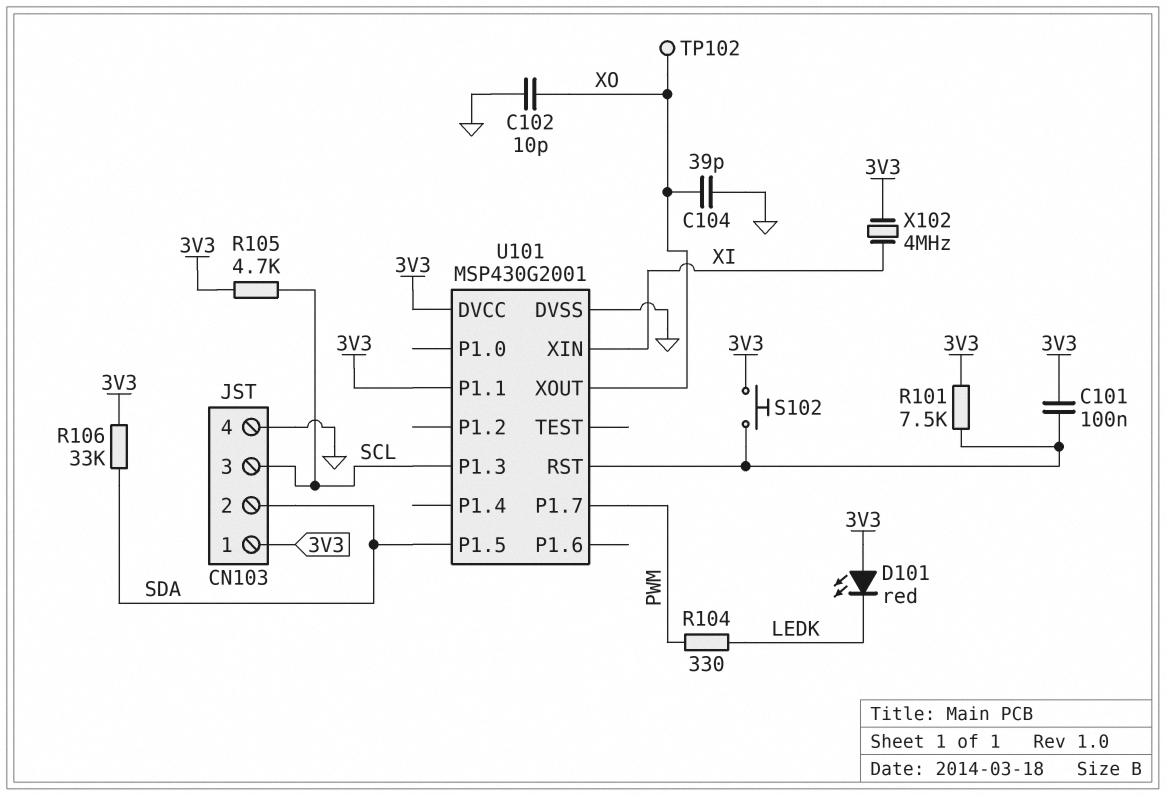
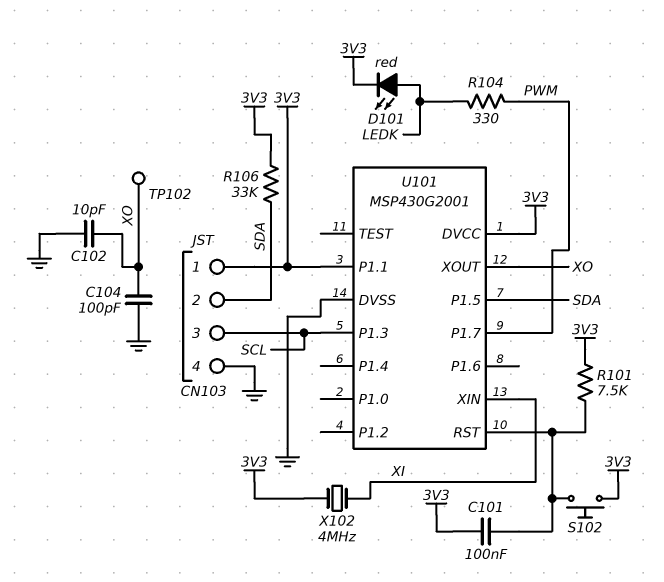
C104: 39pF (GND, XO) -> 100pF (GND, XO)
D101: LED red (A 3V3, K LEDK) -> LED red (A LEDK, K 3V3)
R105: 4.7k (3V3, SCL) -> none

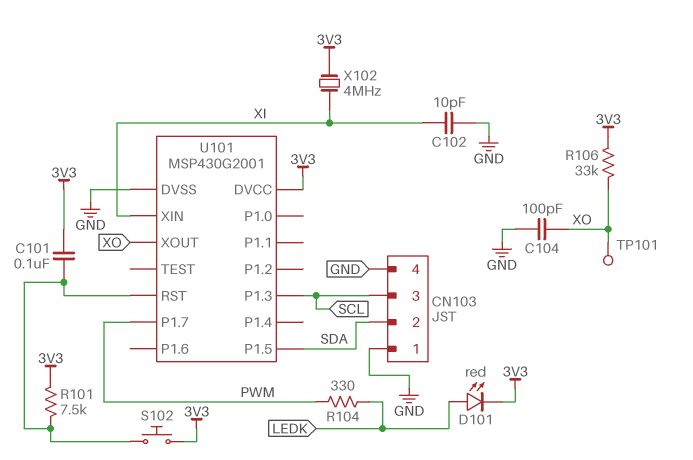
C102: 10pF (GND, XO) -> 10pF (GND, XI)
CN103 pin 1: 3V3 -> GND
R106: 33k (3V3, SDA) -> 33k (3V3, XO)
TP101: none -> test point (XO)
TP102: test point (XO) -> none
U101 pin P1.1: 3V3 -> none

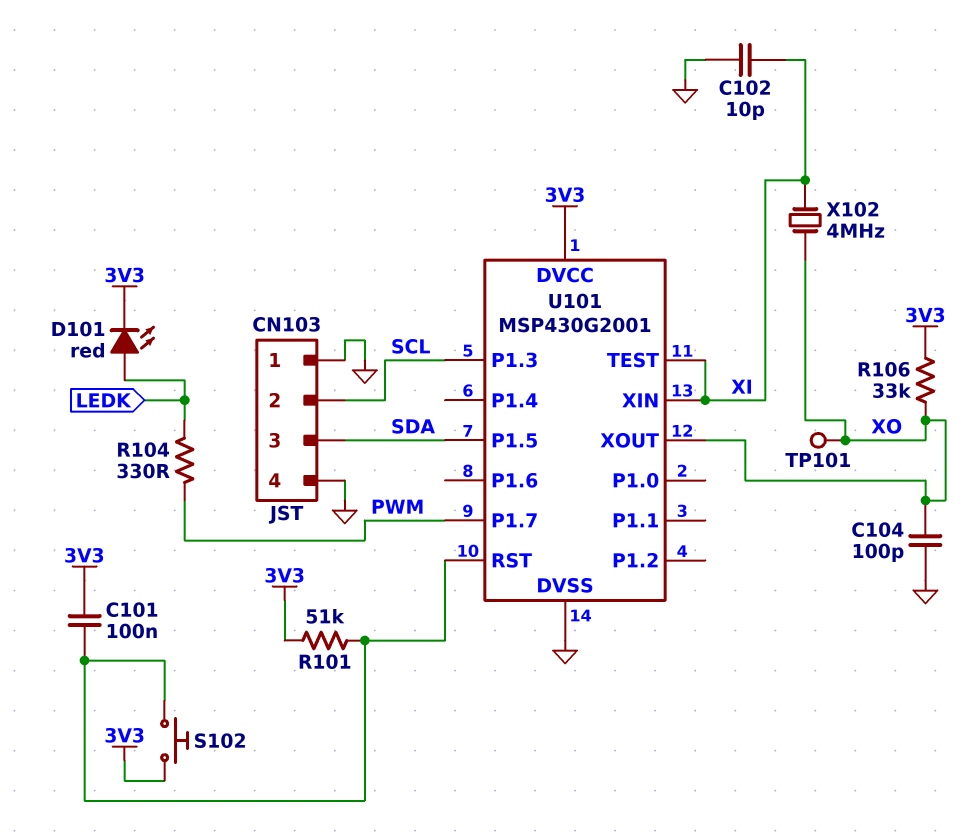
CN103 pin 2: SDA -> SCL
CN103 pin 3: SCL -> SDA
R101: 7.5k (3V3, U101/RST) -> 51k (3V3, U101/RST)
U101 pin TEST: none -> XI
X102: 4MHz (3V3, XI) -> 4MHz (XI, XO)

